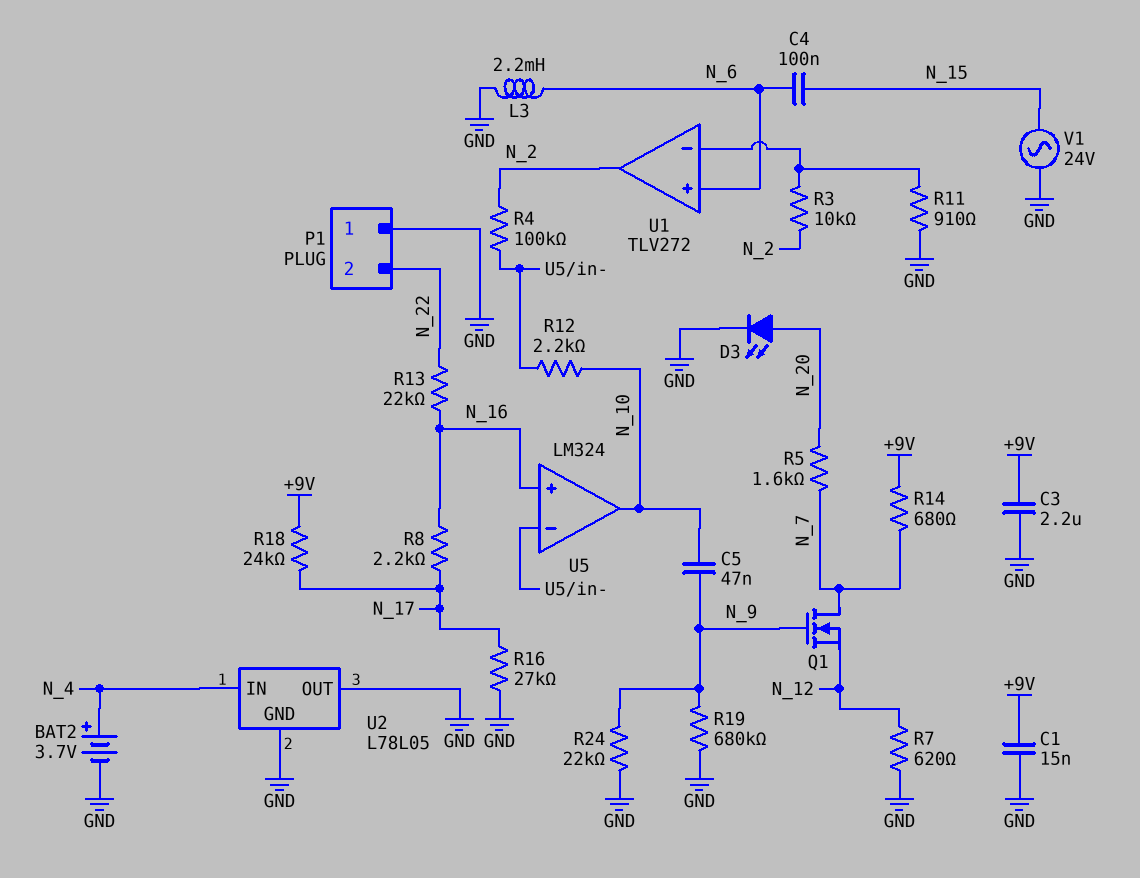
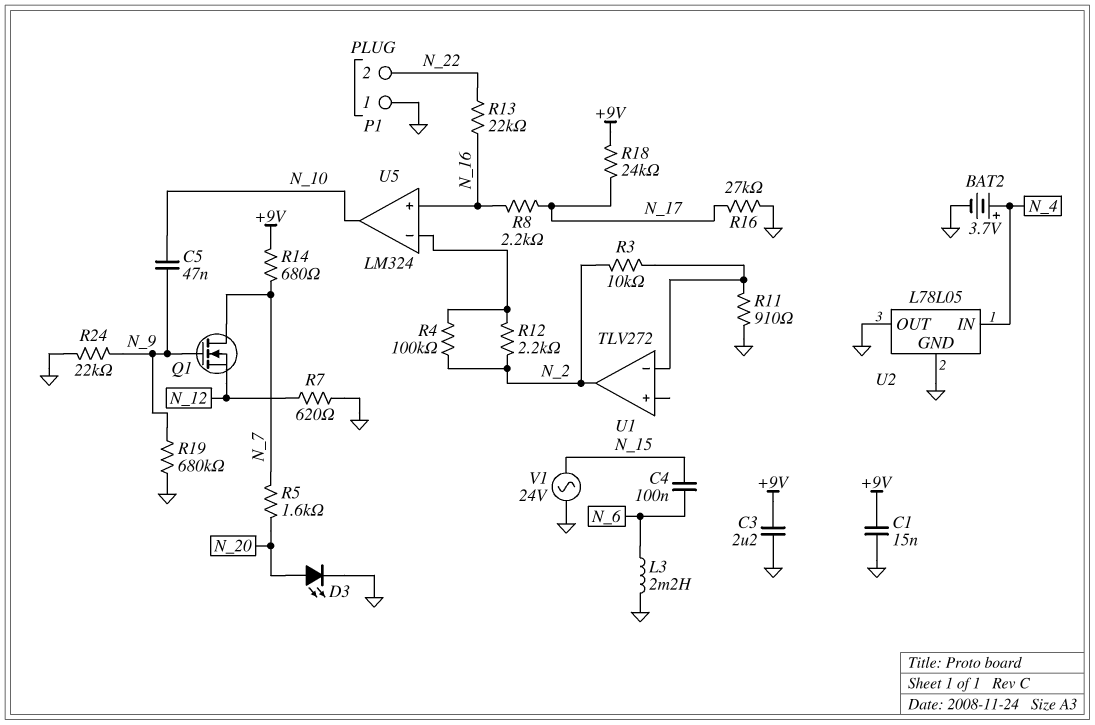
R12: 2.2k (N_10, U5/in-) -> 2.2k (N_2, U5/in-)
U1 pin in+: N_6 -> none

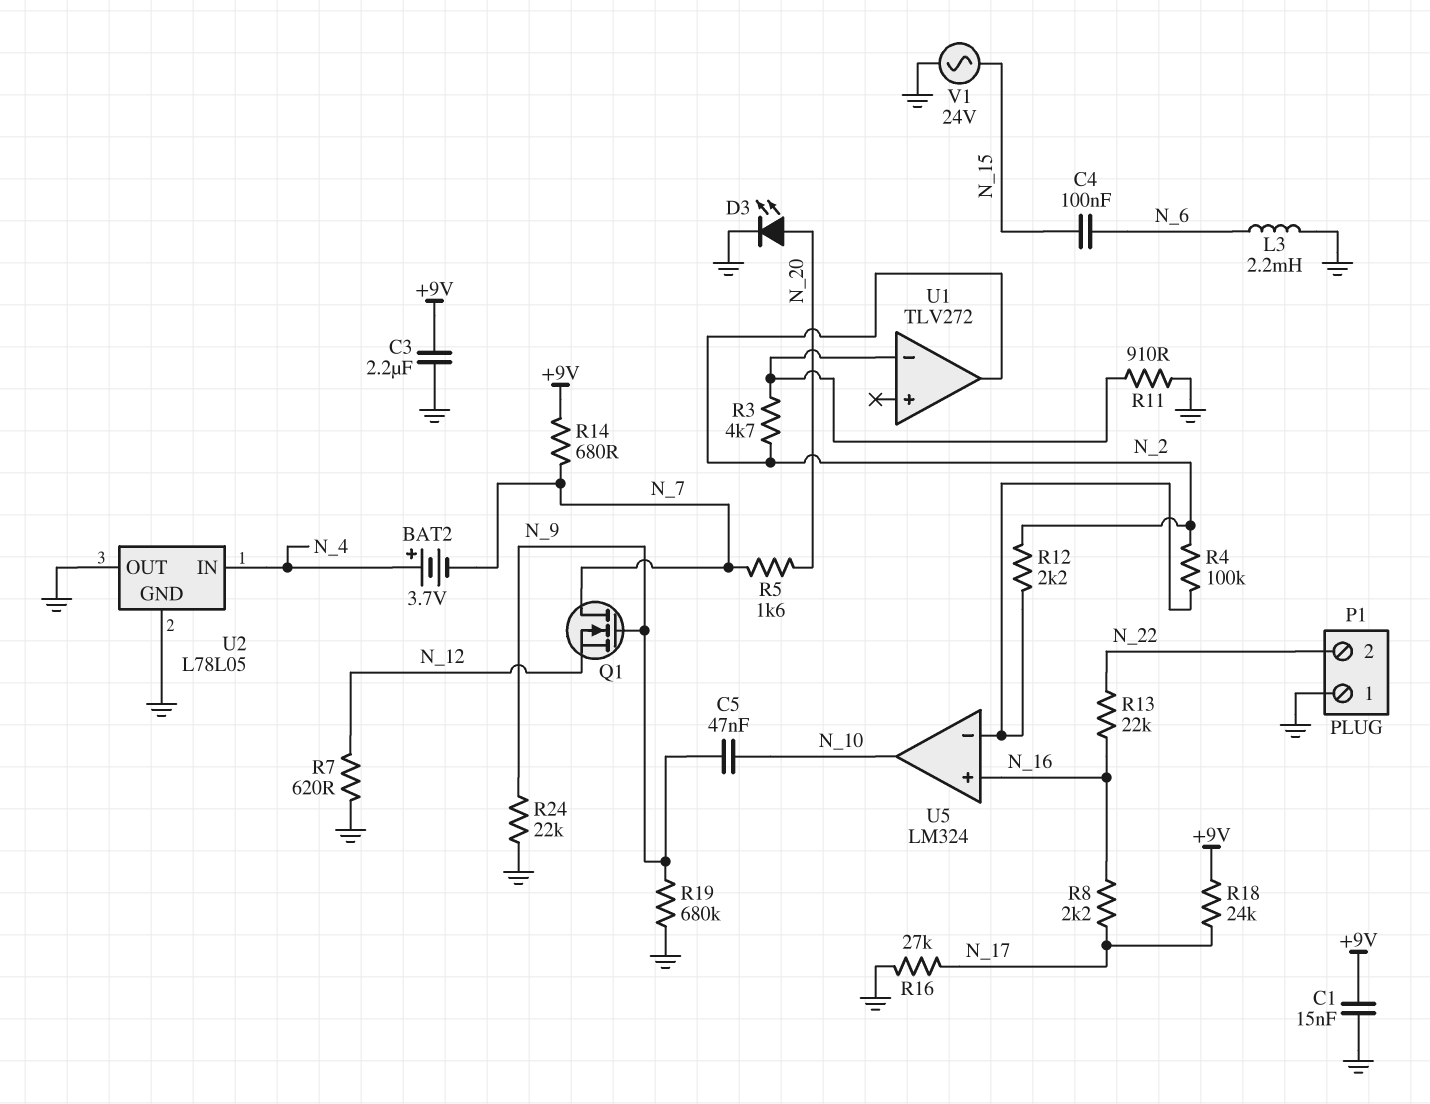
BAT2: 3.7V (plus N_4, minus GND) -> 3.7V (plus N_4, minus N_7)
R3: 10k (N_2, U1/in-) -> 4.7k (N_2, U1/in-)

